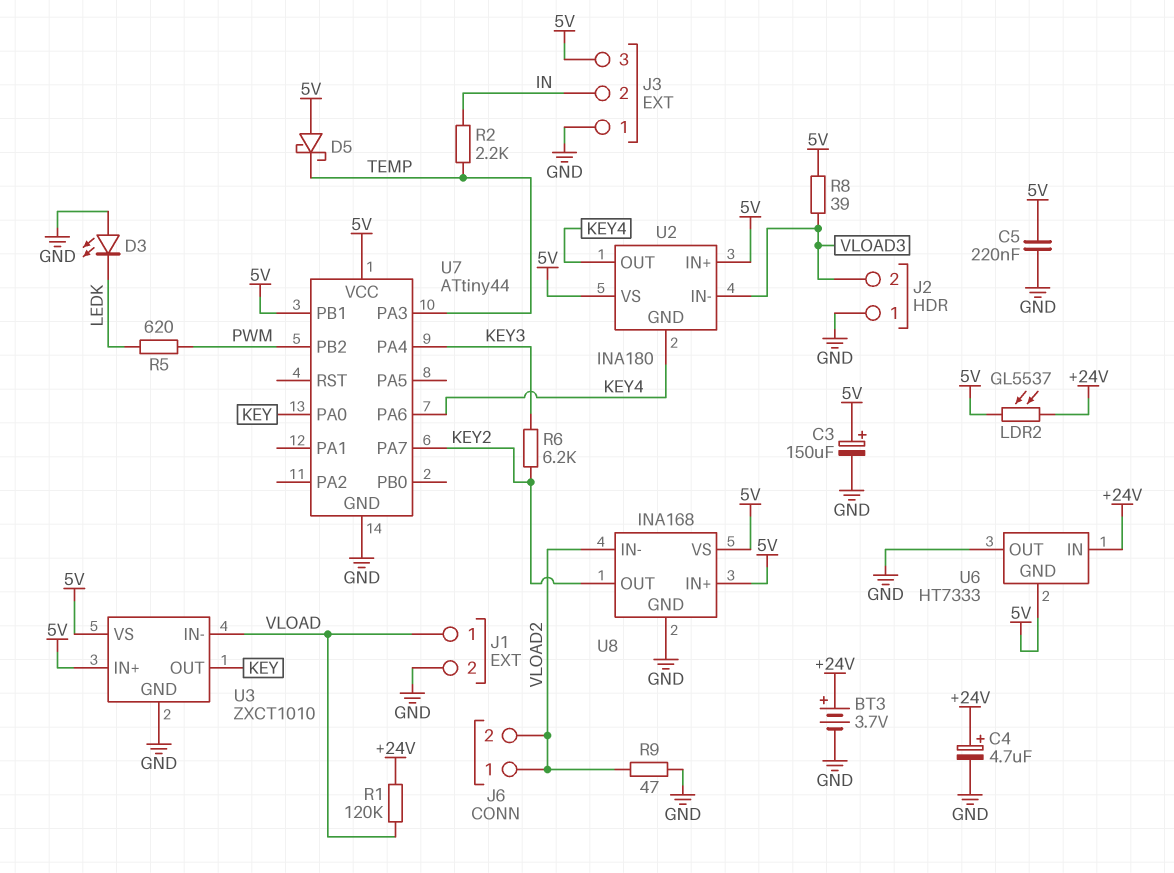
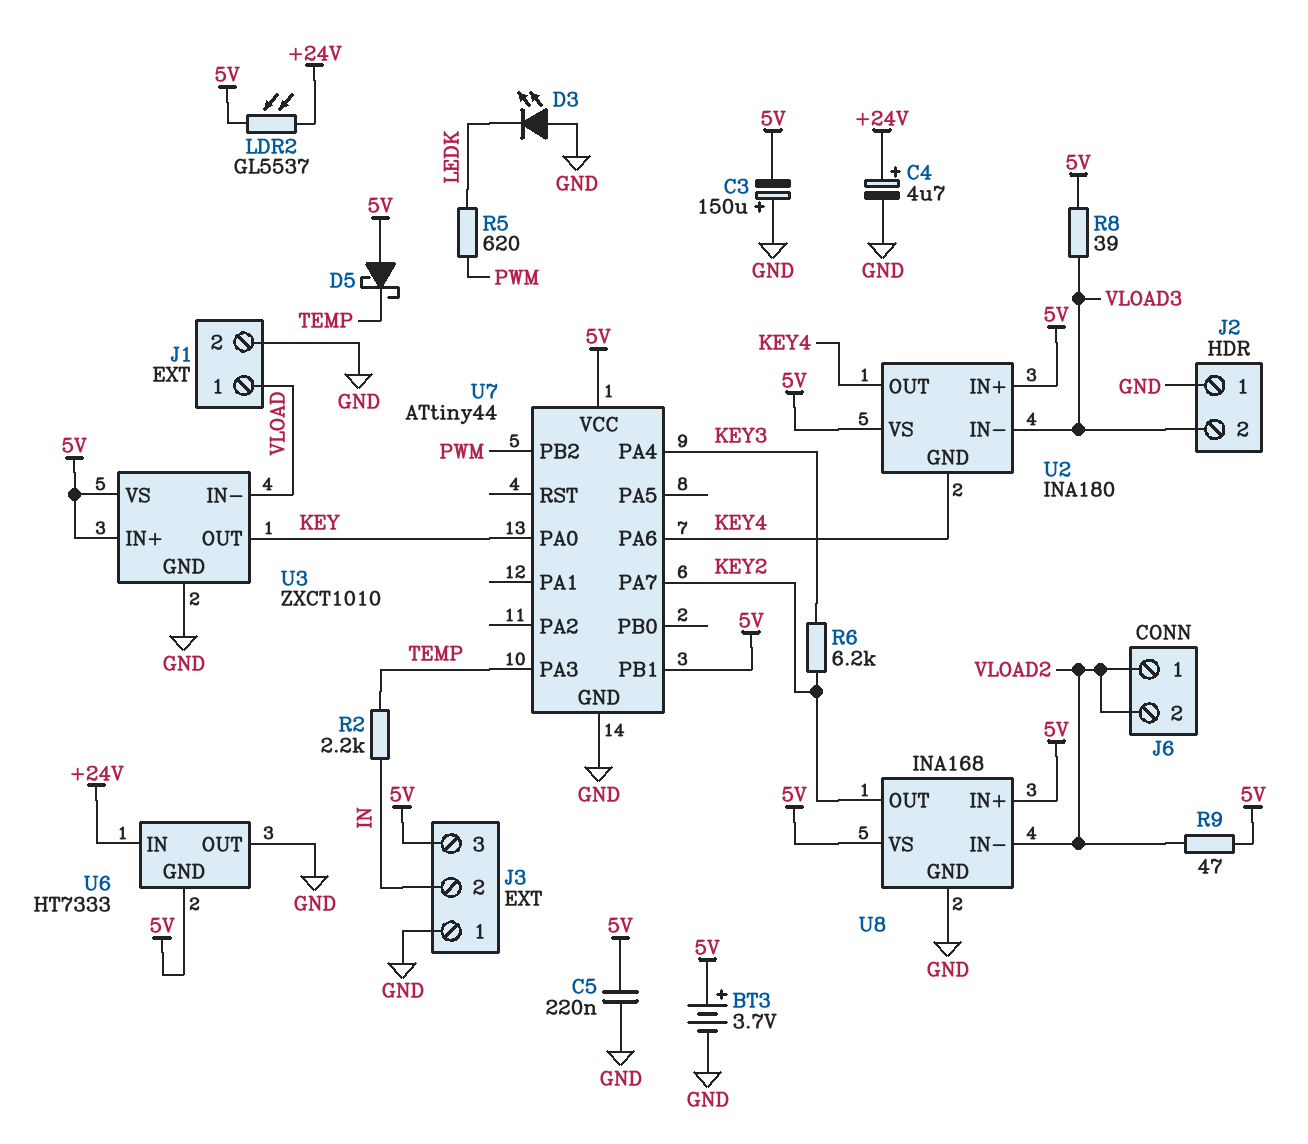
BT3: 3.7V (plus +24V, minus GND) -> 3.7V (plus 5V, minus GND)
C3: 150uF (plus 5V, minus GND) -> 150uF (plus GND, minus 5V)
R1: 120k (+24V, VLOAD) -> none
R9: 47 (GND, VLOAD2) -> 47 (5V, VLOAD2)

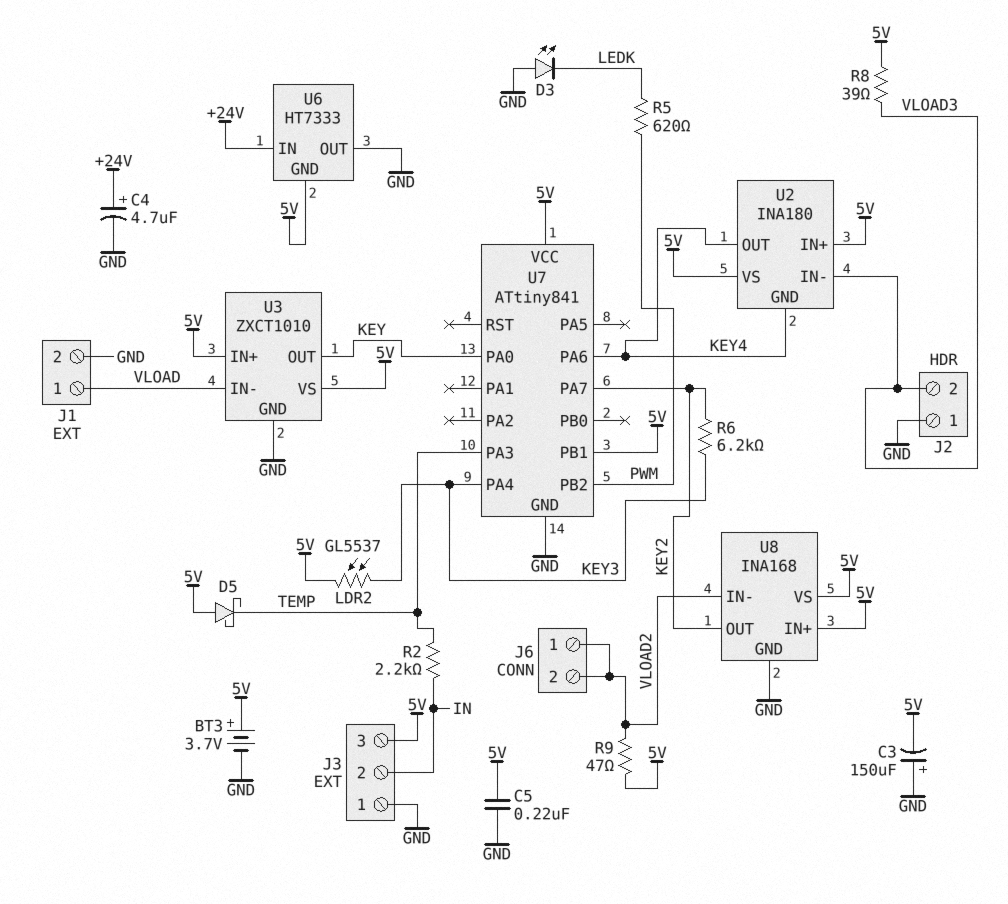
LDR2: GL5537 (+24V, 5V) -> GL5537 (5V, KEY3)
U7: ATtiny44 -> ATtiny841

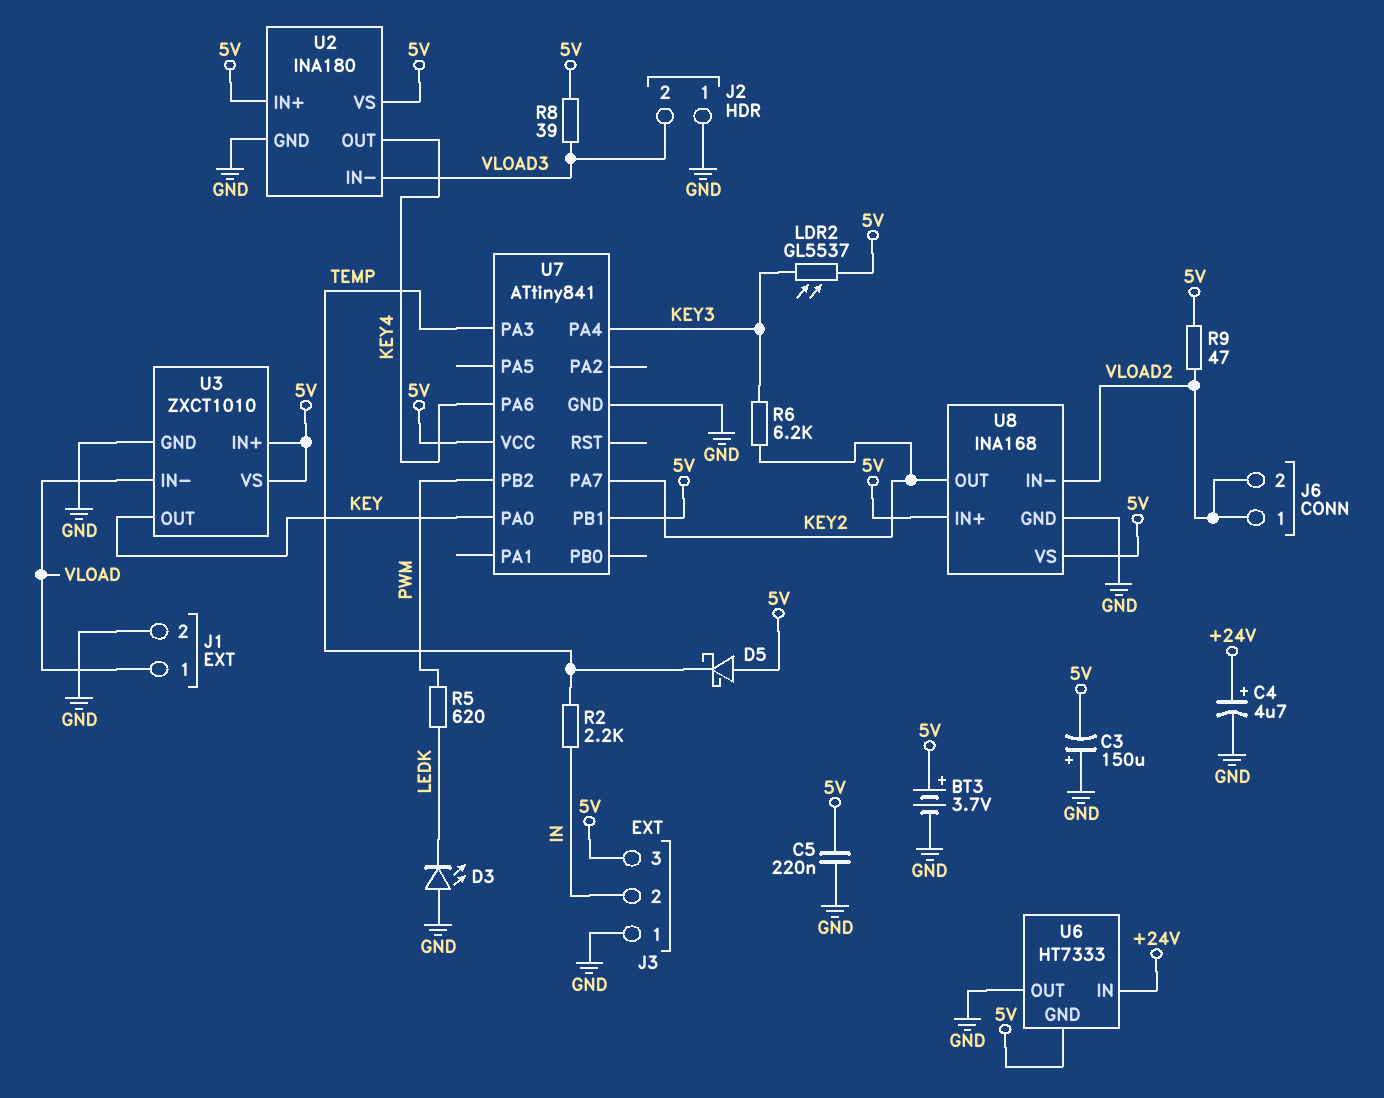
U2 pin GND: KEY4 -> GND

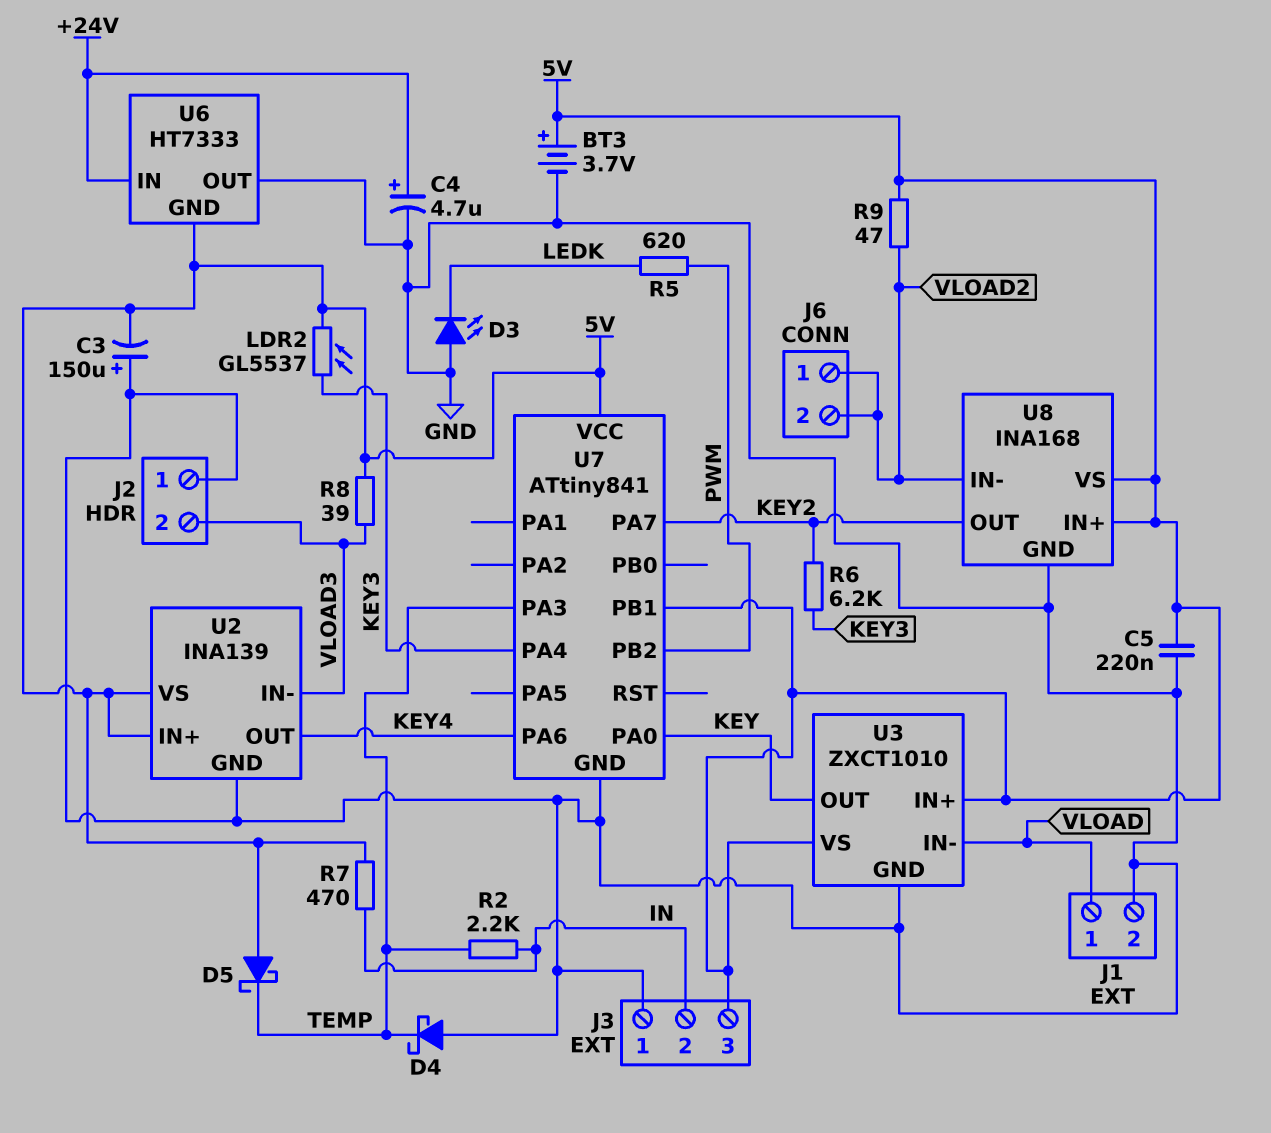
D4: none -> schottky (A GND, K TEMP)
R7: none -> 470 (5V, IN)
U2: INA180 -> INA139

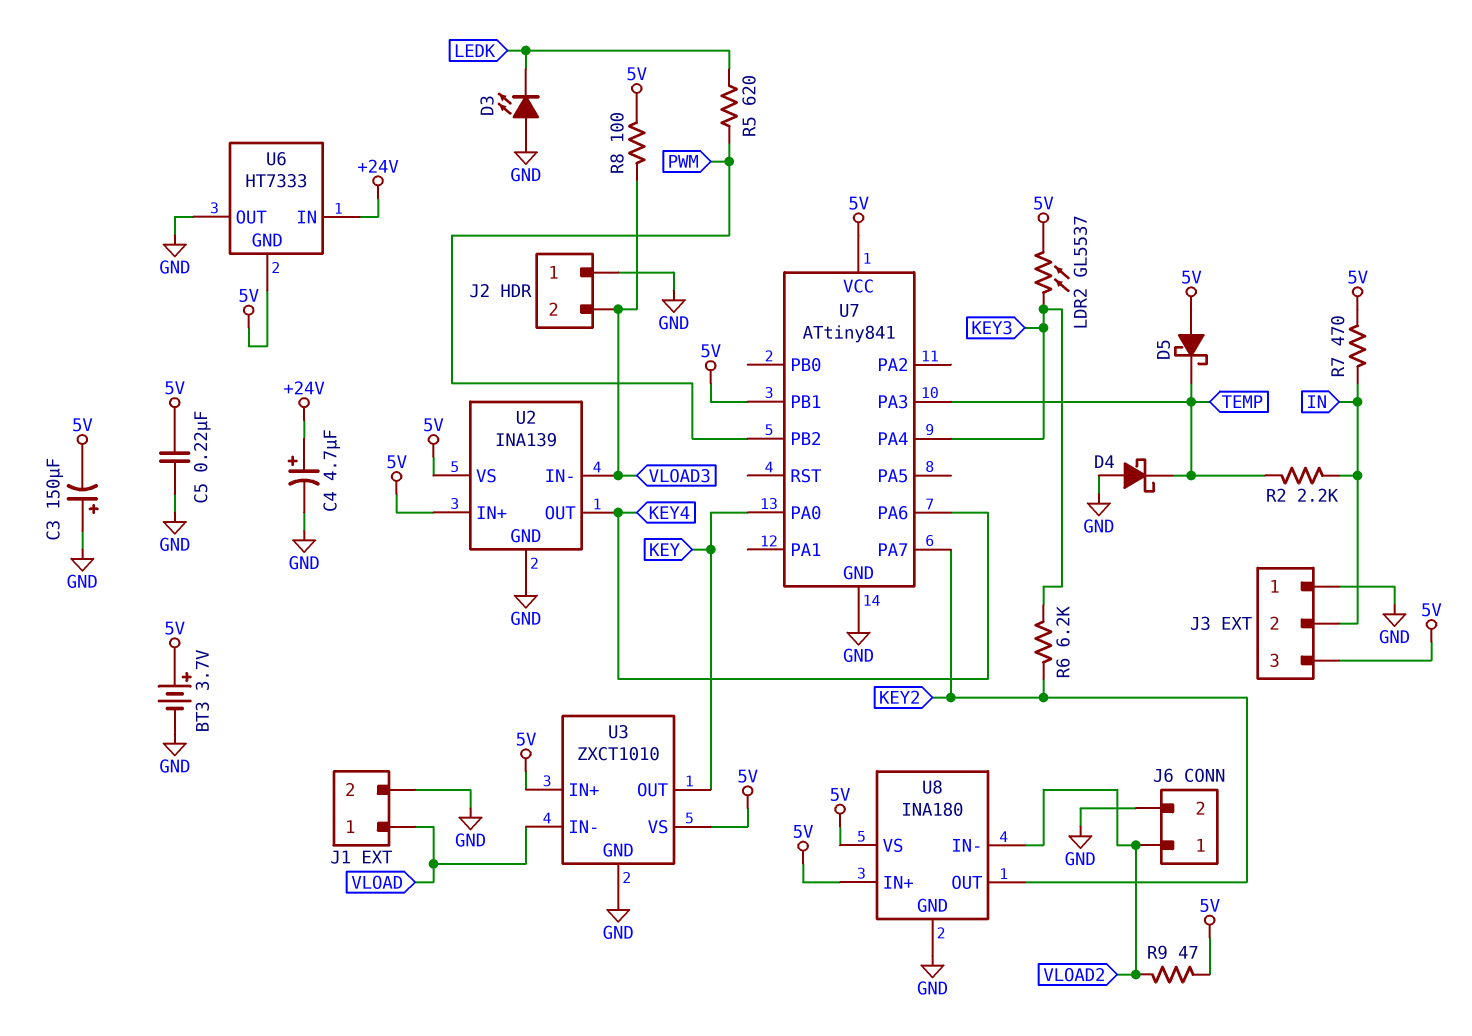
J6 pin 2: VLOAD2 -> GND
R8: 39 (5V, VLOAD3) -> 100 (5V, VLOAD3)
U8: INA168 -> INA180

